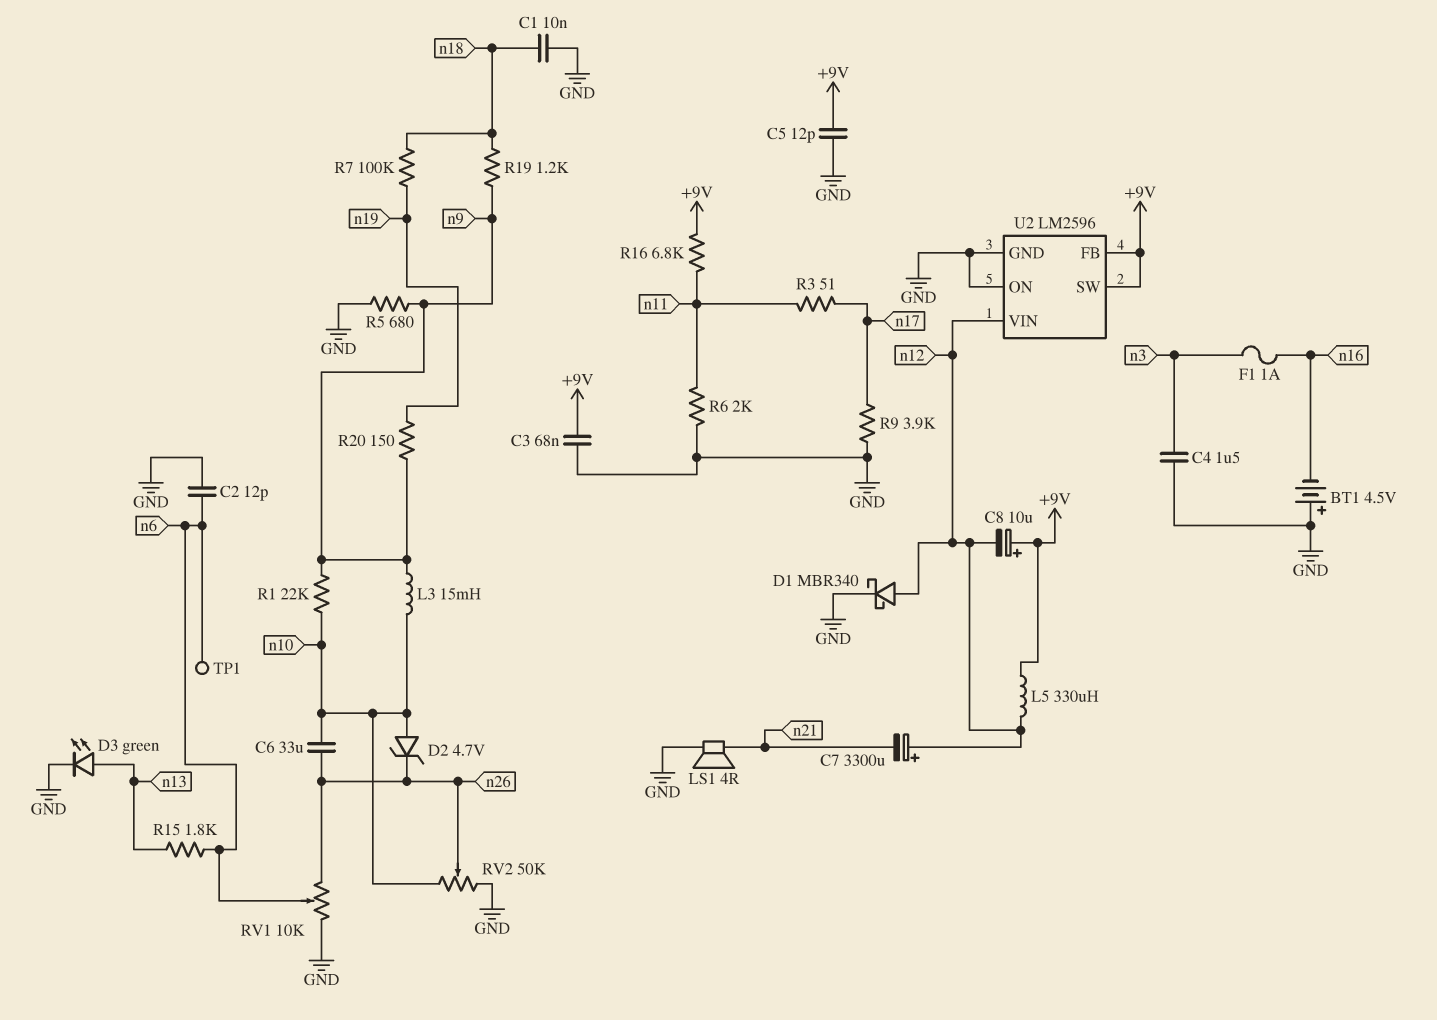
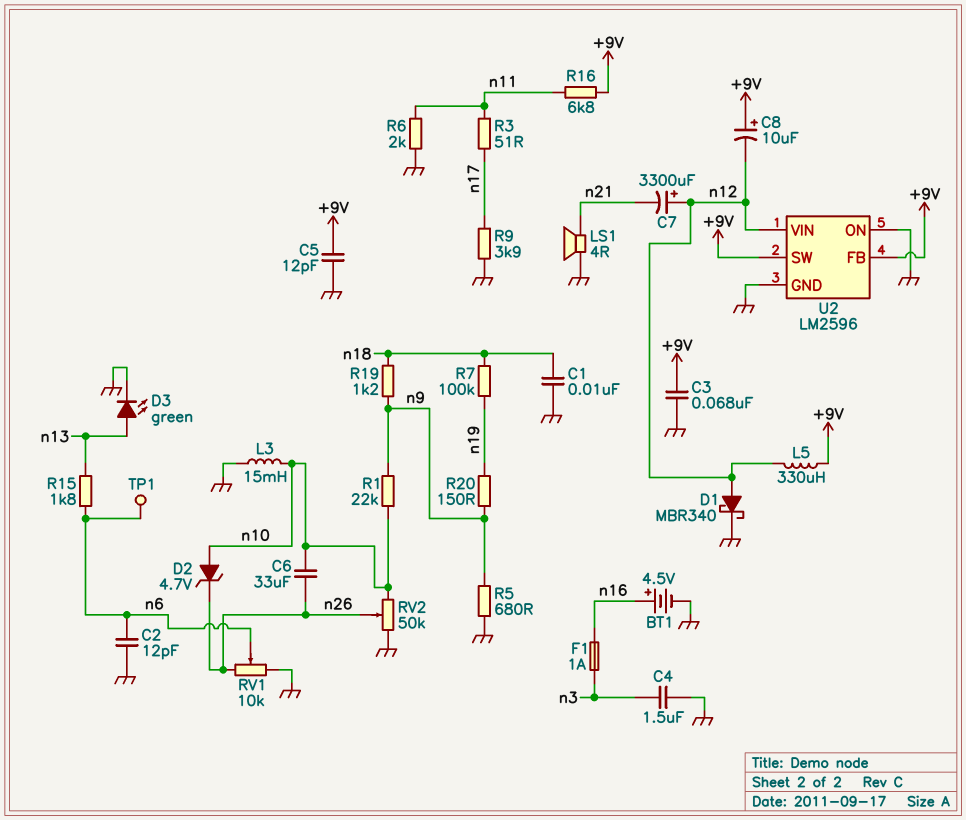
BT1: 4.5V (plus GND, minus n16) -> 4.5V (plus n16, minus GND)
L3: 15mH (n9, n10) -> 15mH (GND, n10)

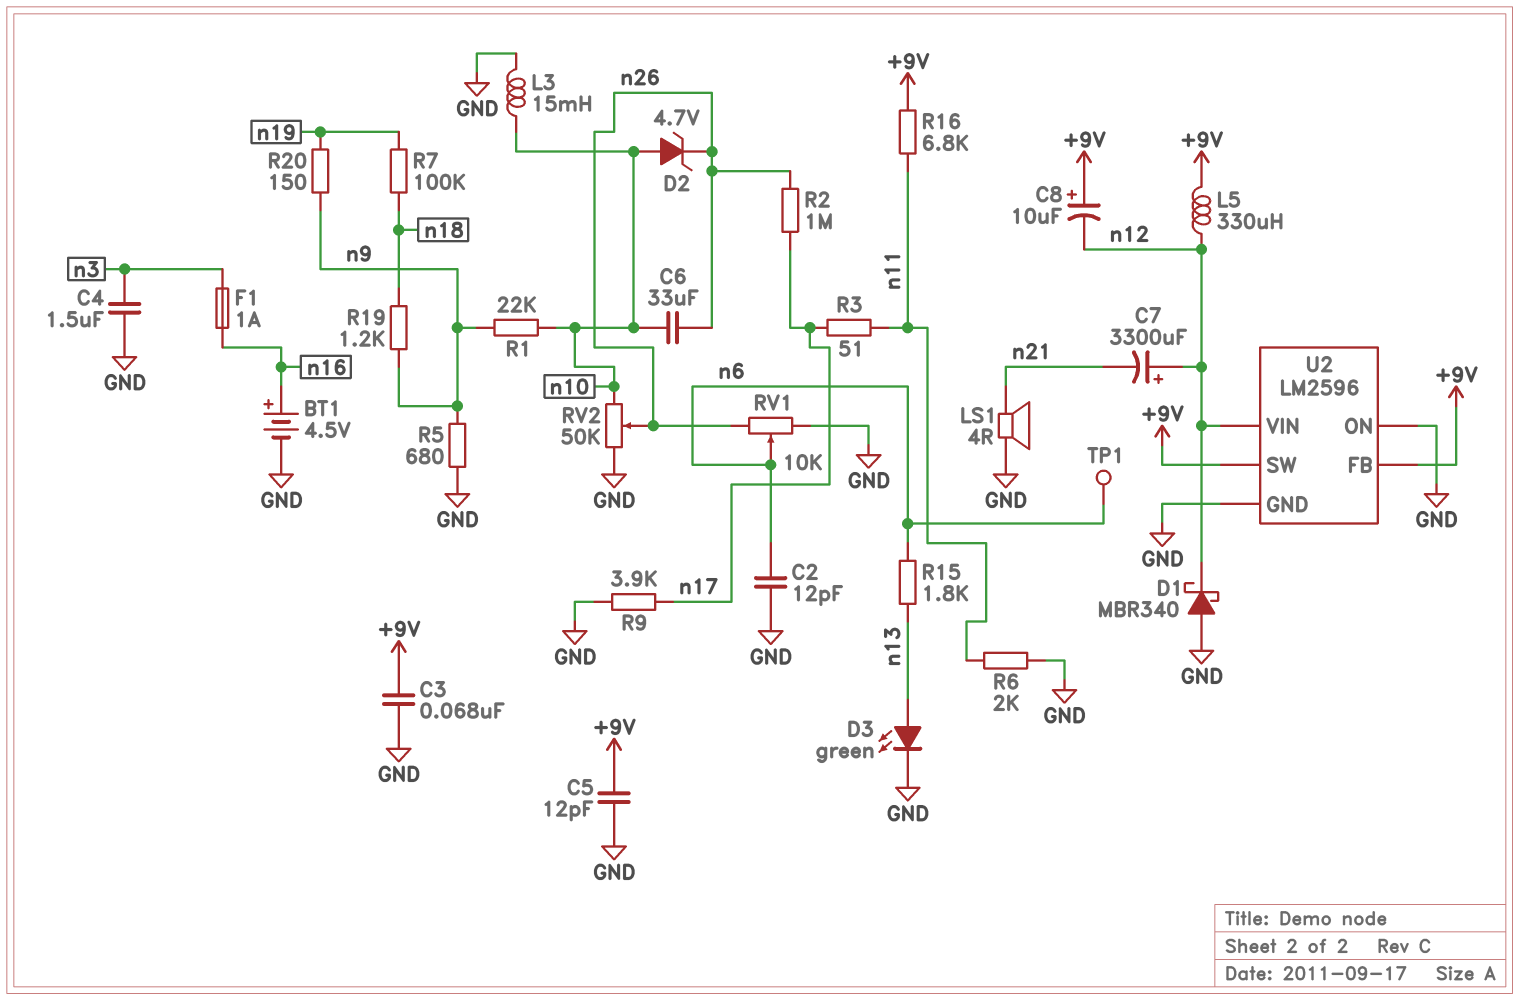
C1: 10nF (GND, n18) -> none
D1: schottky MBR340 (A n12, K GND) -> schottky MBR340 (A GND, K n12)
R2: none -> 1M (n17, n26)

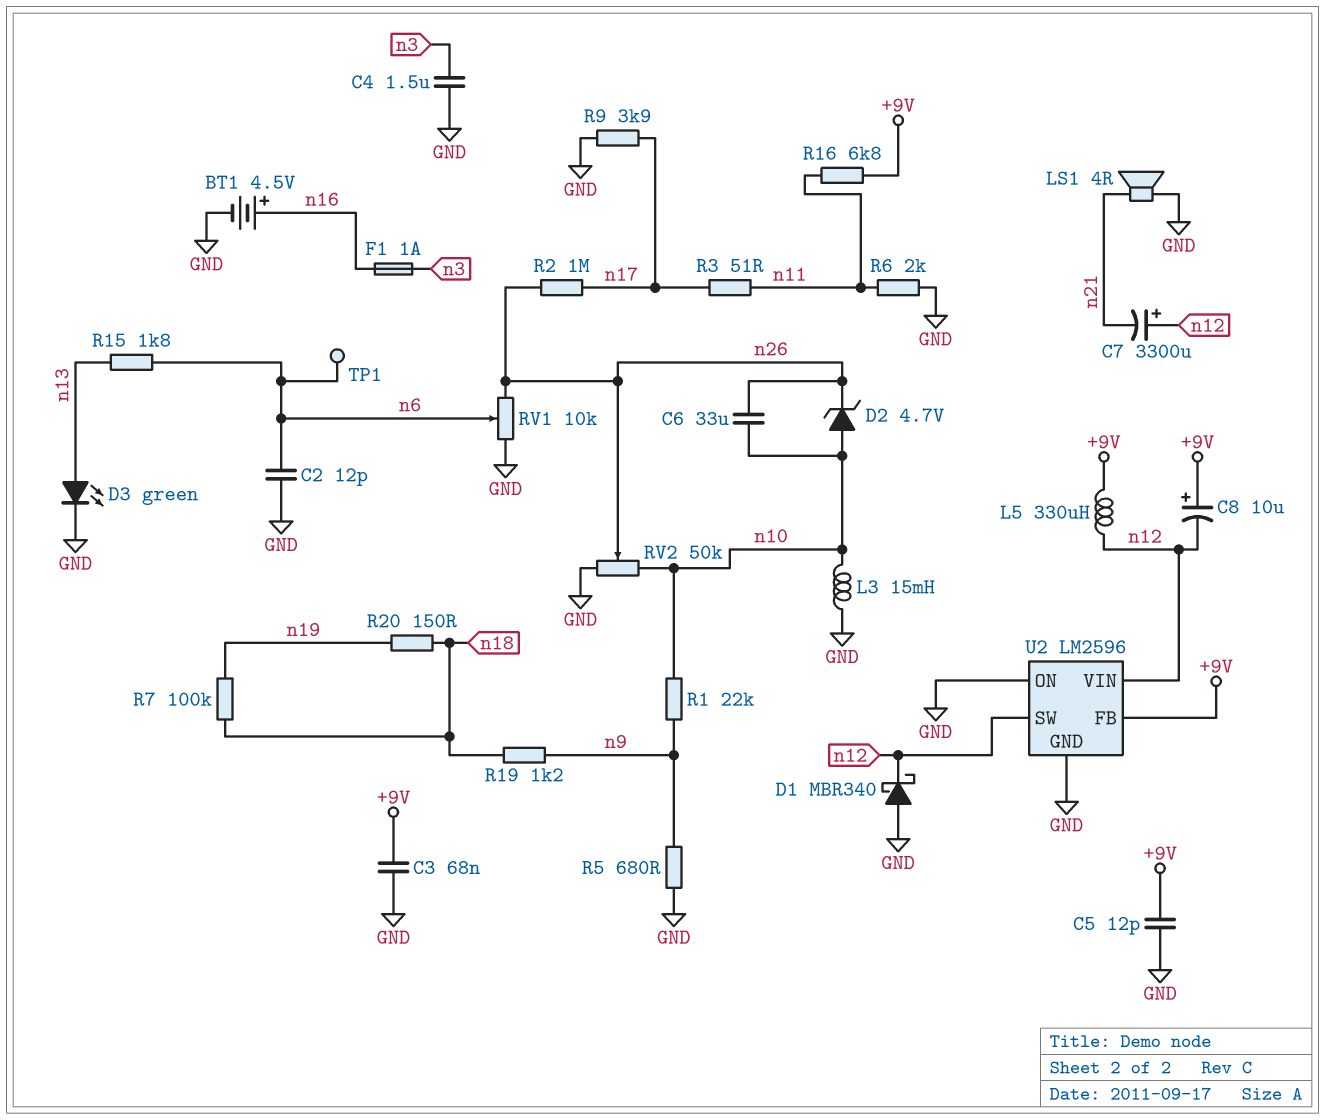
R20: 150 (n9, n19) -> 150 (n18, n19)
U2 pin SW: +9V -> n12

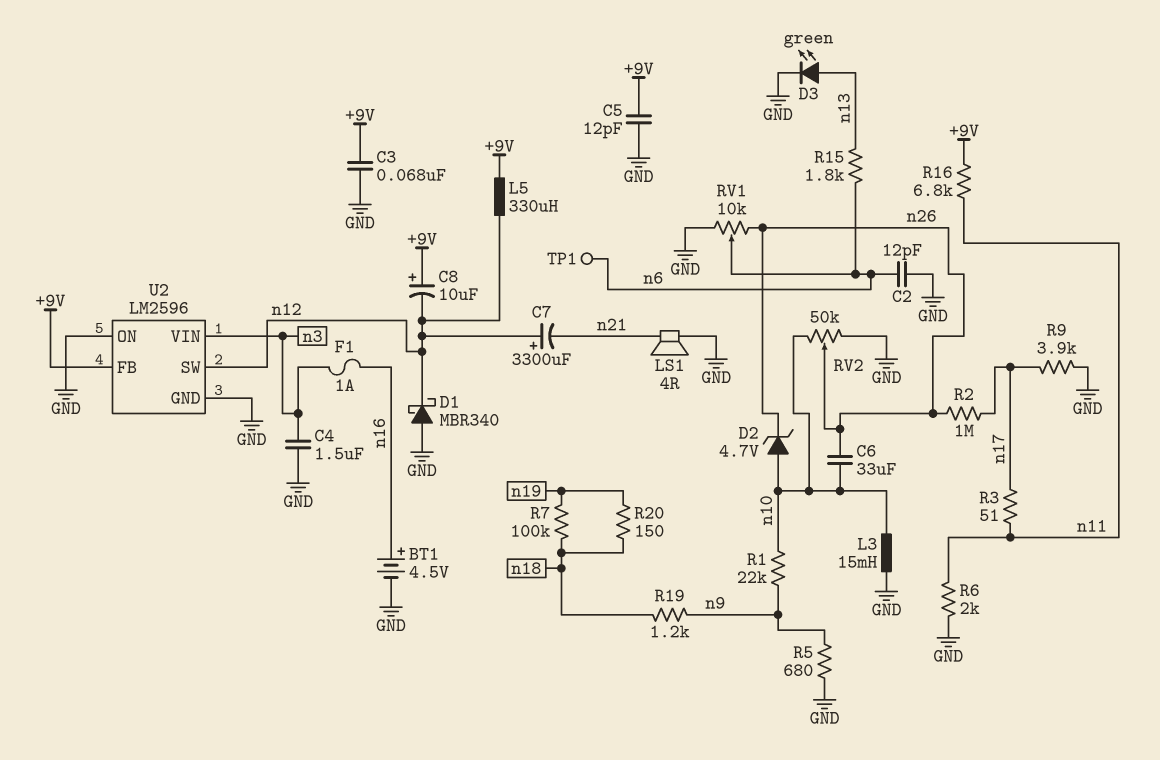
U2 pin VIN: n12 -> n3

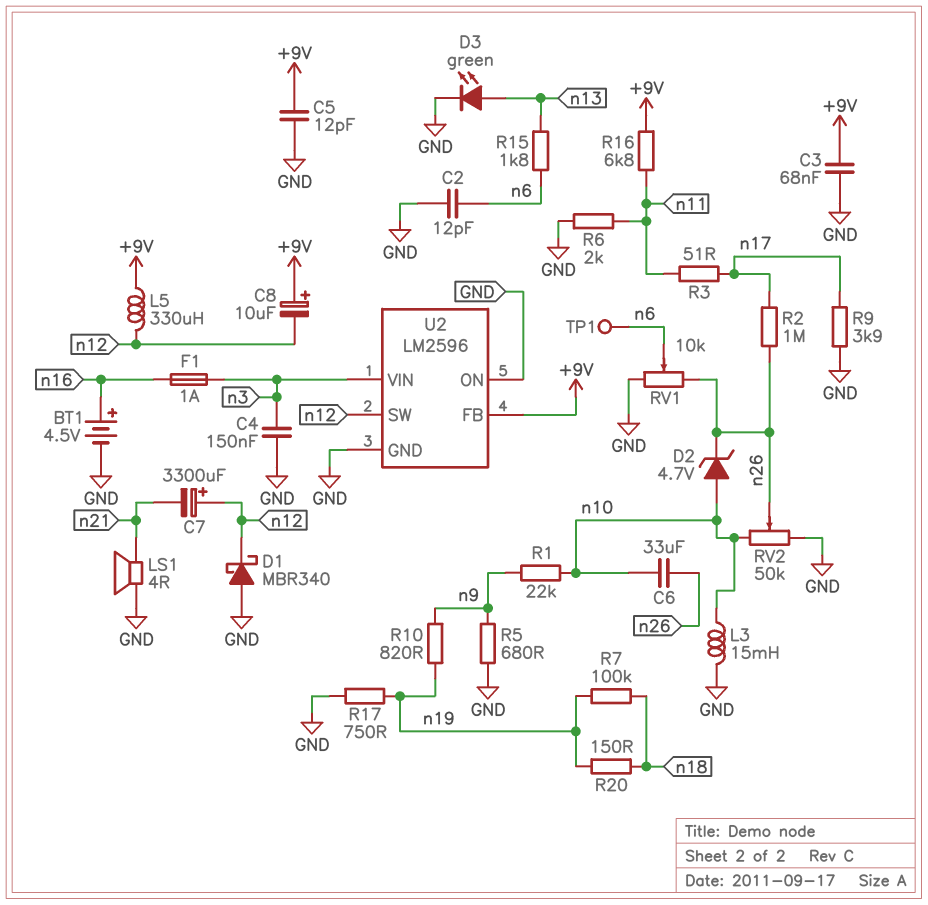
C4: 1.5uF (GND, n3) -> 150nF (GND, n3)
R10: none -> 820 (n9, n19)
R17: none -> 750 (GND, n19)
R19: 1.2k (n9, n18) -> none

